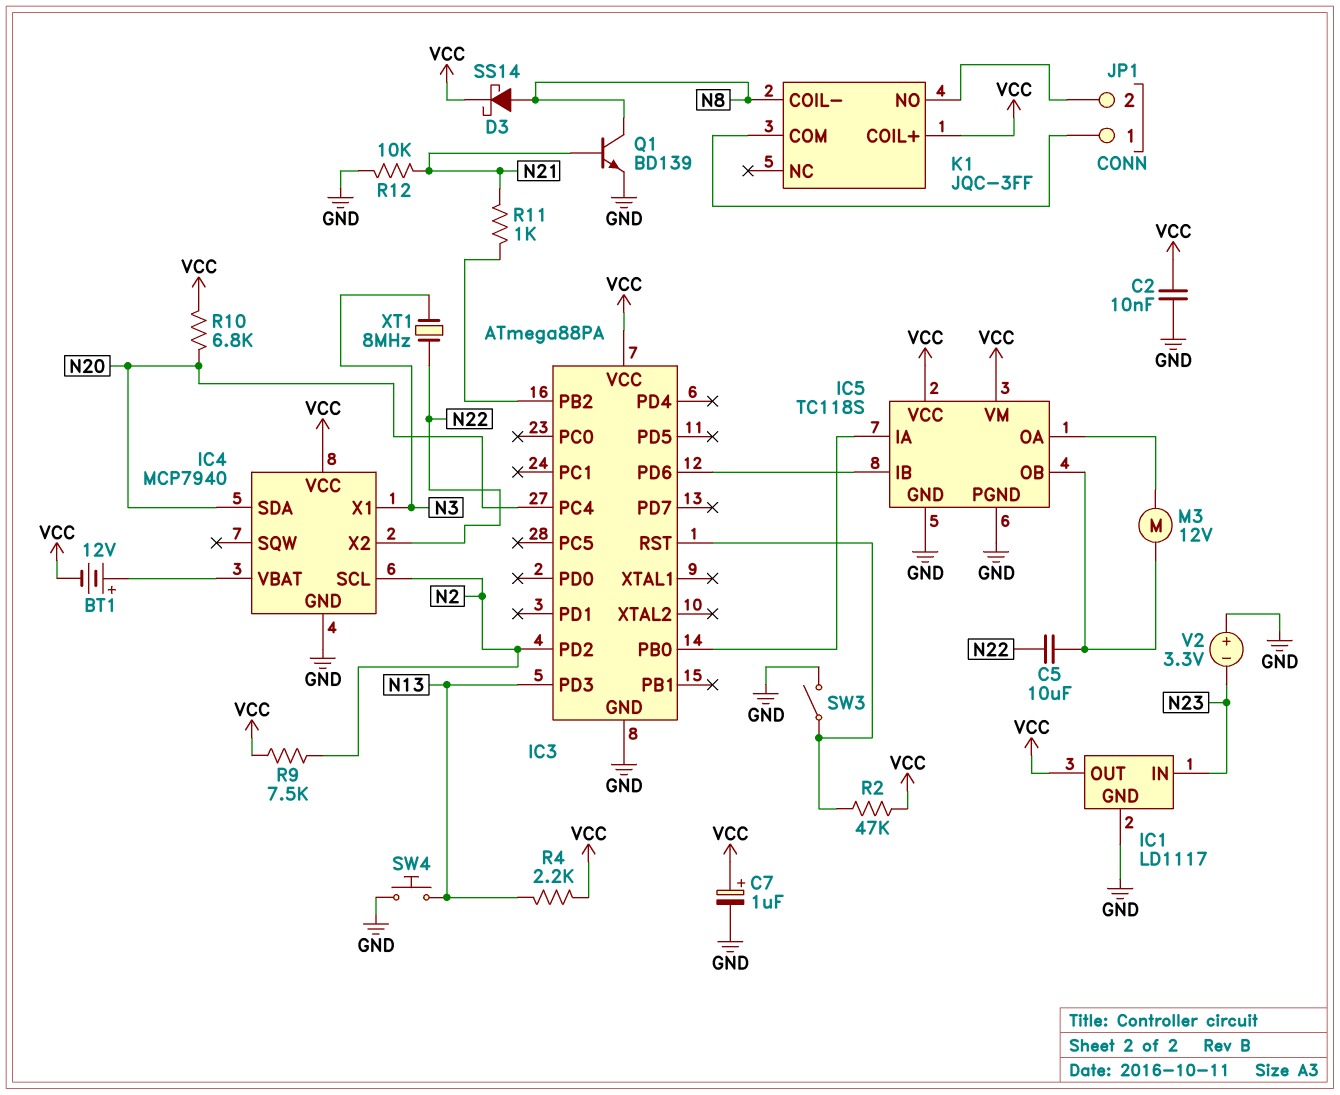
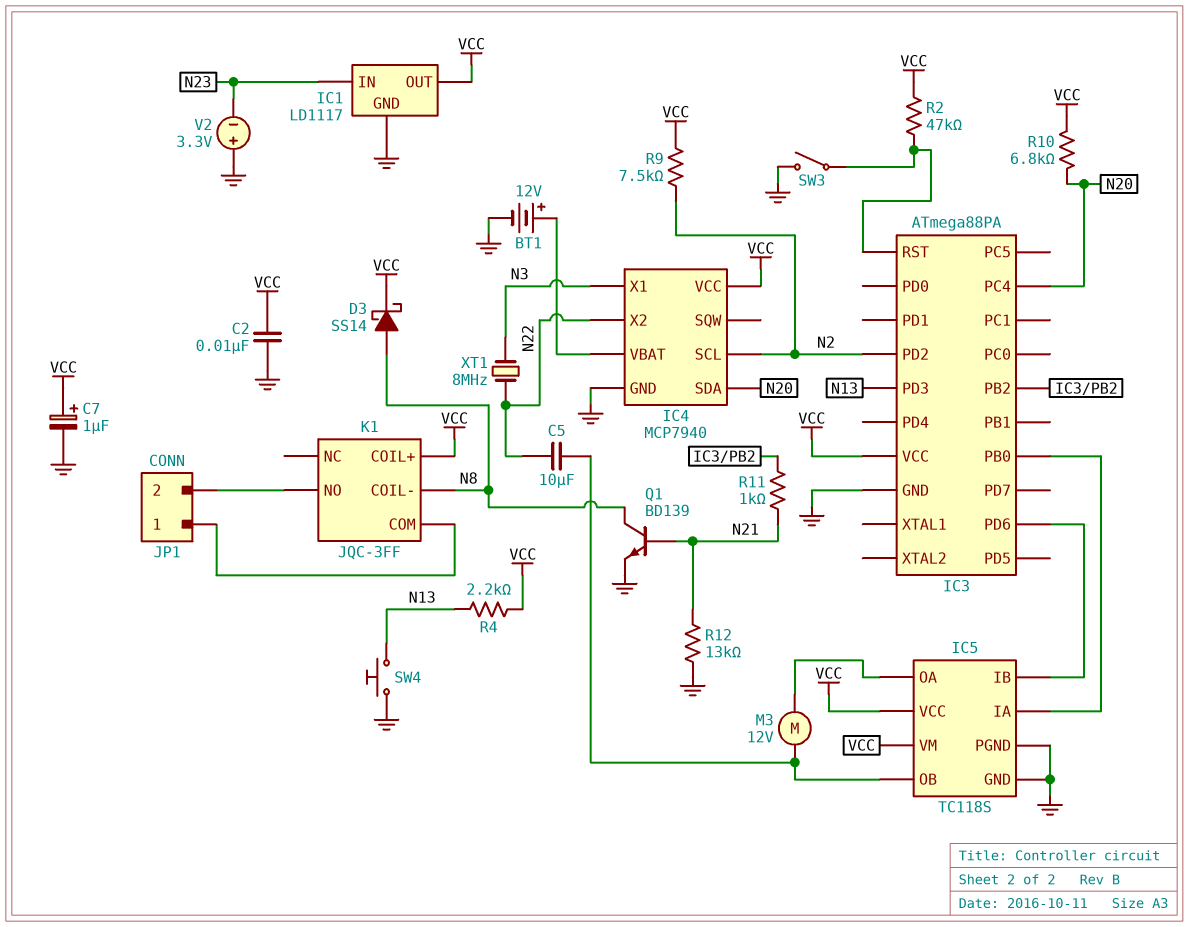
BT1: 12V (plus IC4/VBAT, minus VCC) -> 12V (plus IC4/VBAT, minus GND)
R12: 10k (GND, N21) -> 13k (GND, N21)

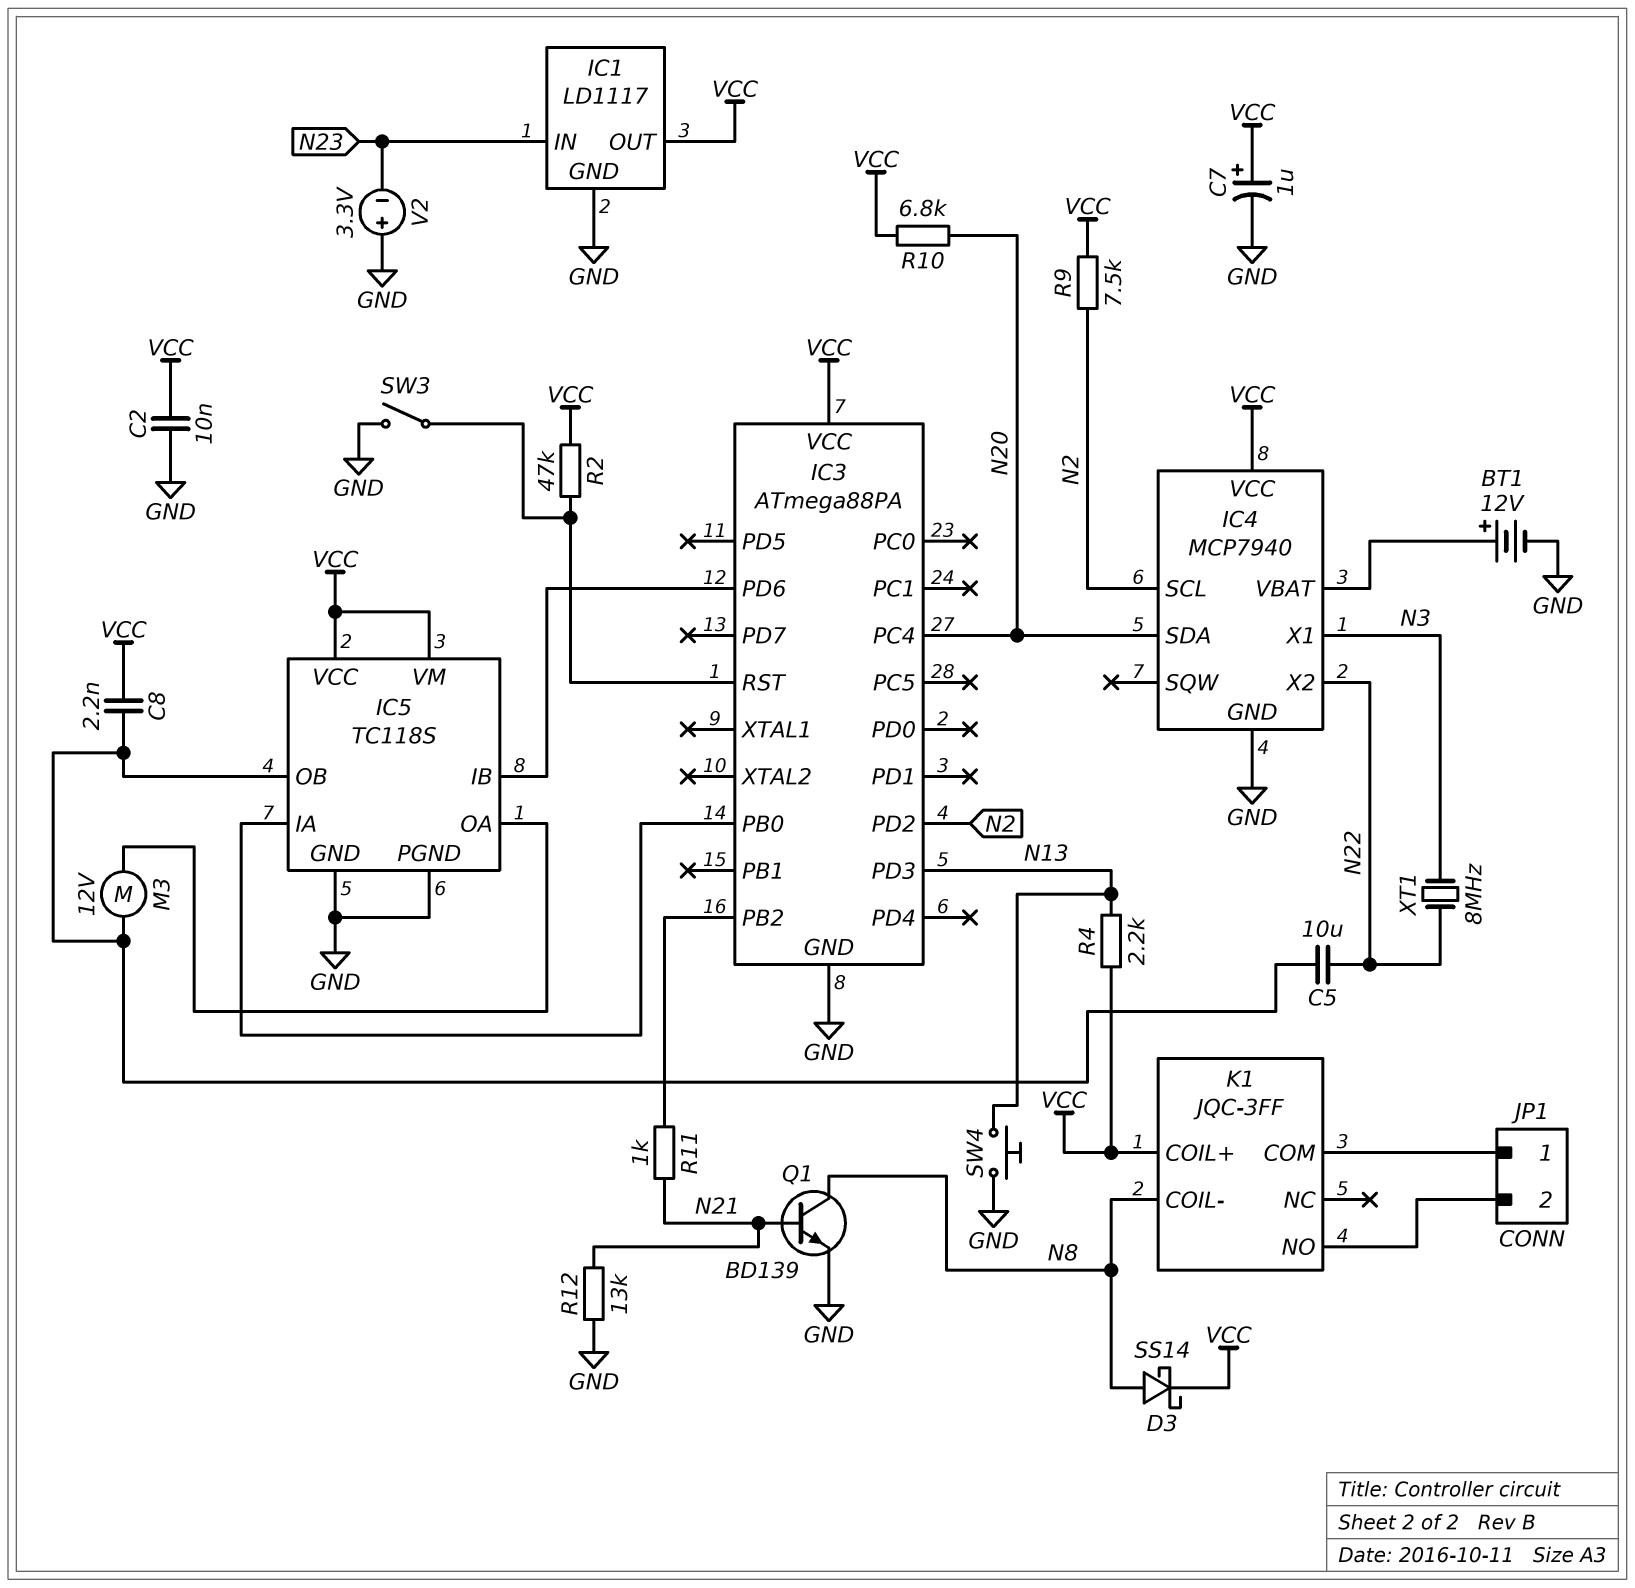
C8: none -> 2.2nF (IC5/OB, VCC)

